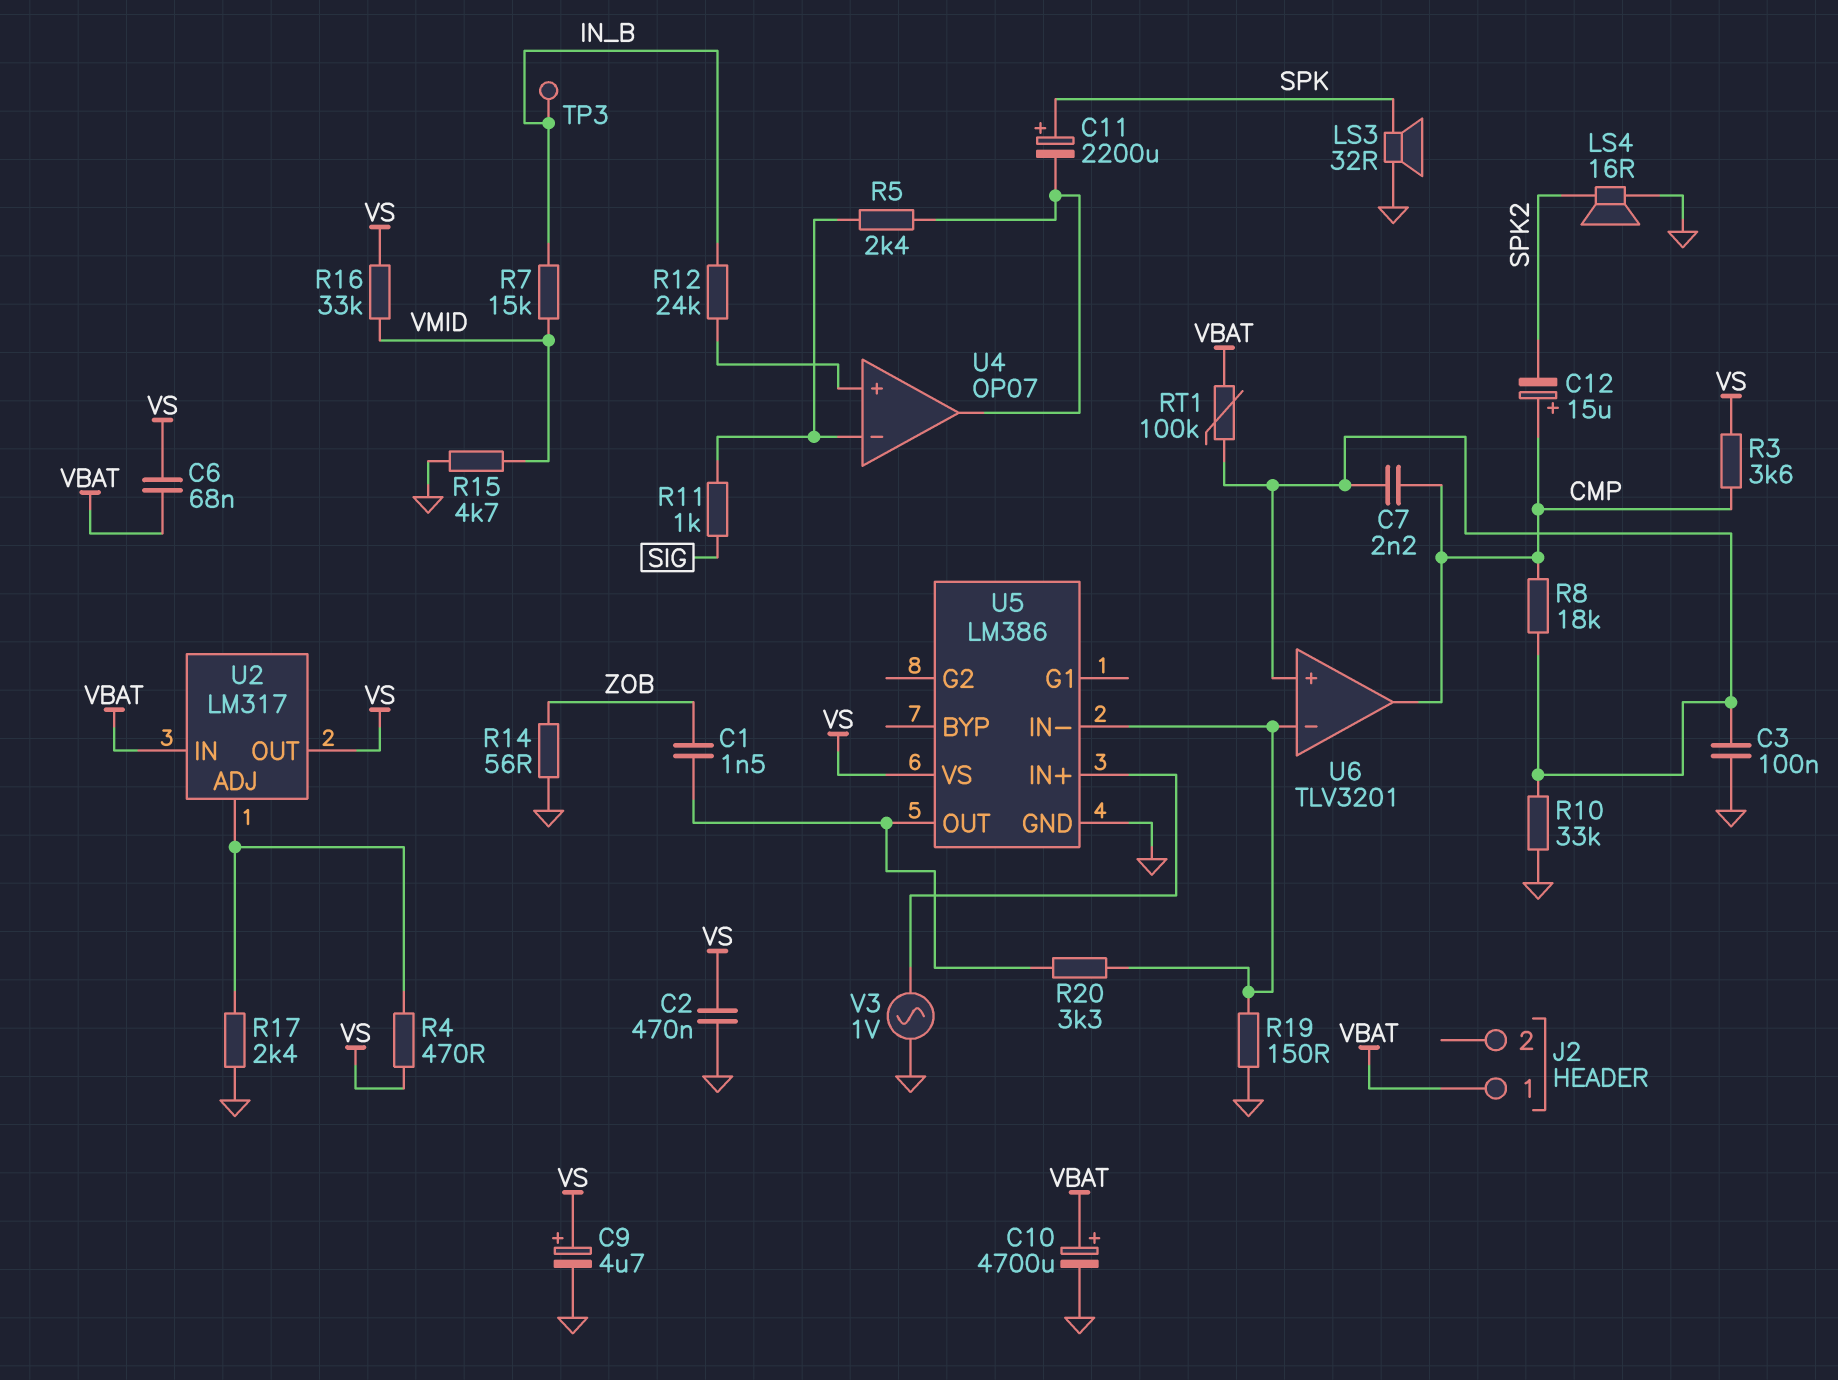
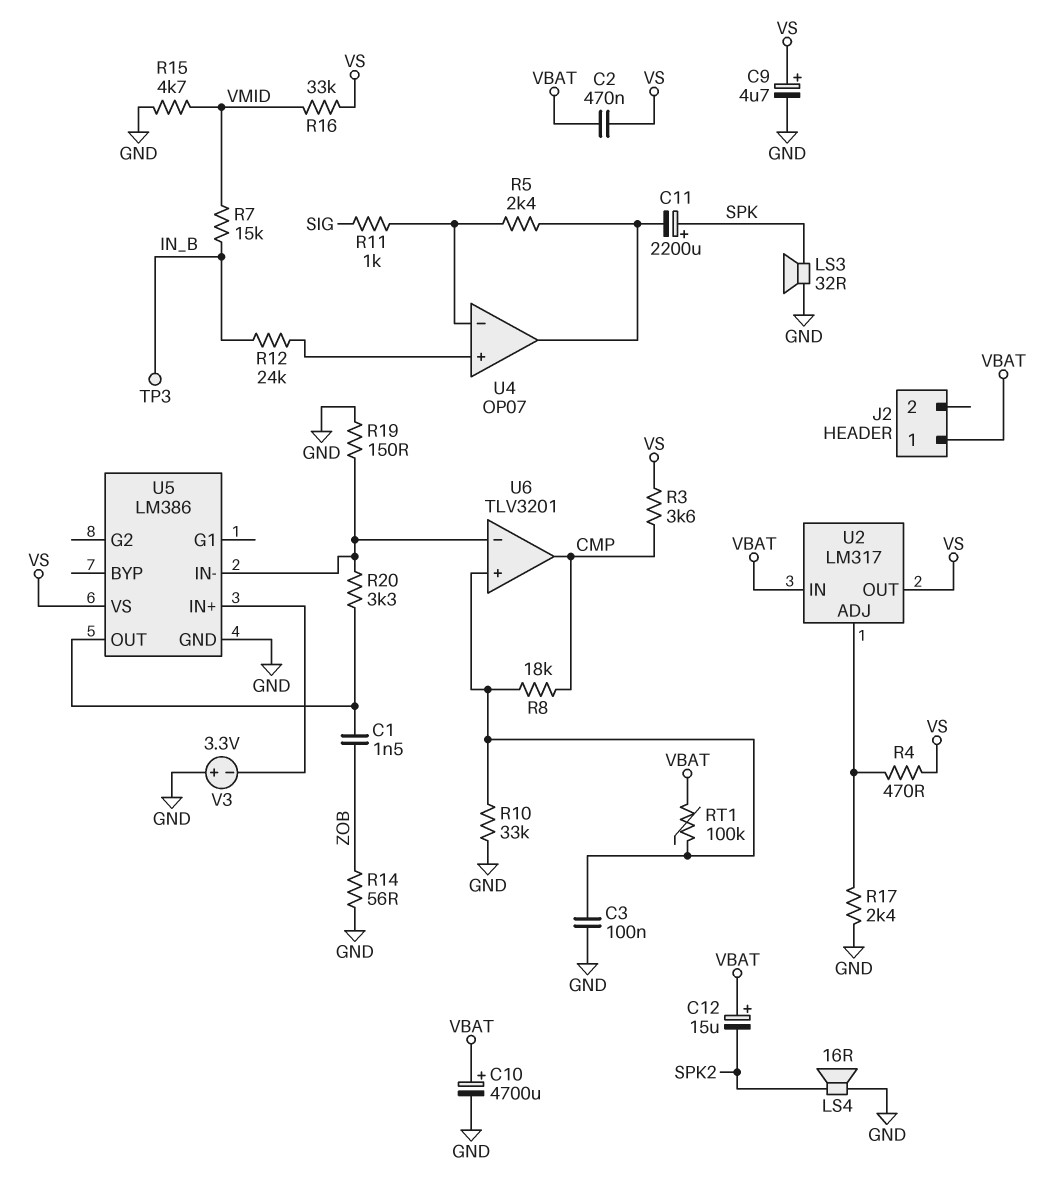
C2: 470nF (GND, VS) -> 470nF (VBAT, VS)
C6: 68nF (VBAT, VS) -> none
C7: 2.2nF (CMP, U6/in+) -> none
C12: 15uF (plus CMP, minus SPK2) -> 15uF (plus VBAT, minus SPK2)
V3: AC 1V (GND, U5/IN+) -> 3.3V (plus GND, minus U5/IN+)

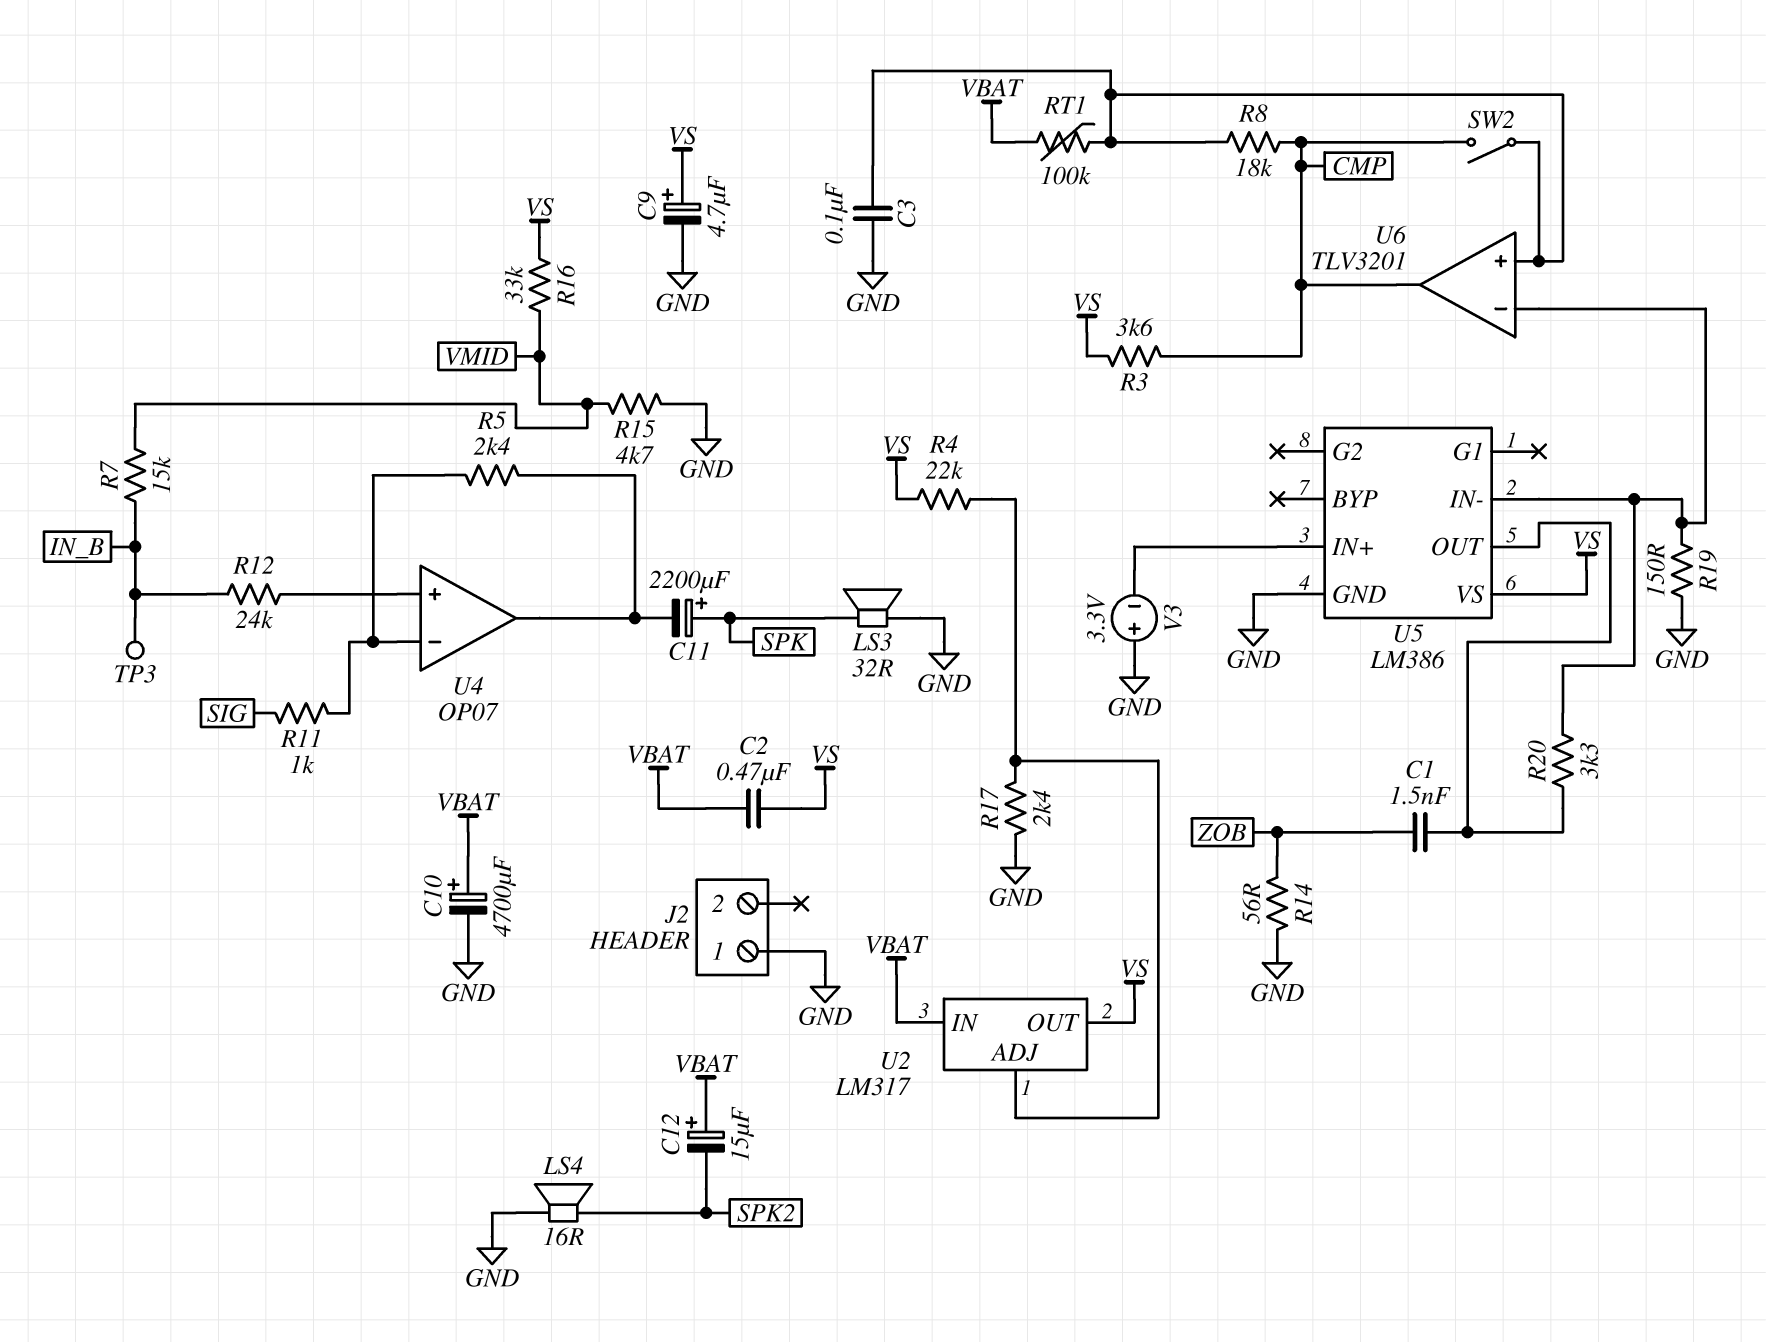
J2 pin 1: VBAT -> GND
R4: 470 (U2/ADJ, VS) -> 22k (U2/ADJ, VS)
R10: 33k (GND, U6/in+) -> none
SW2: none -> switch (CMP, U6/in+)

